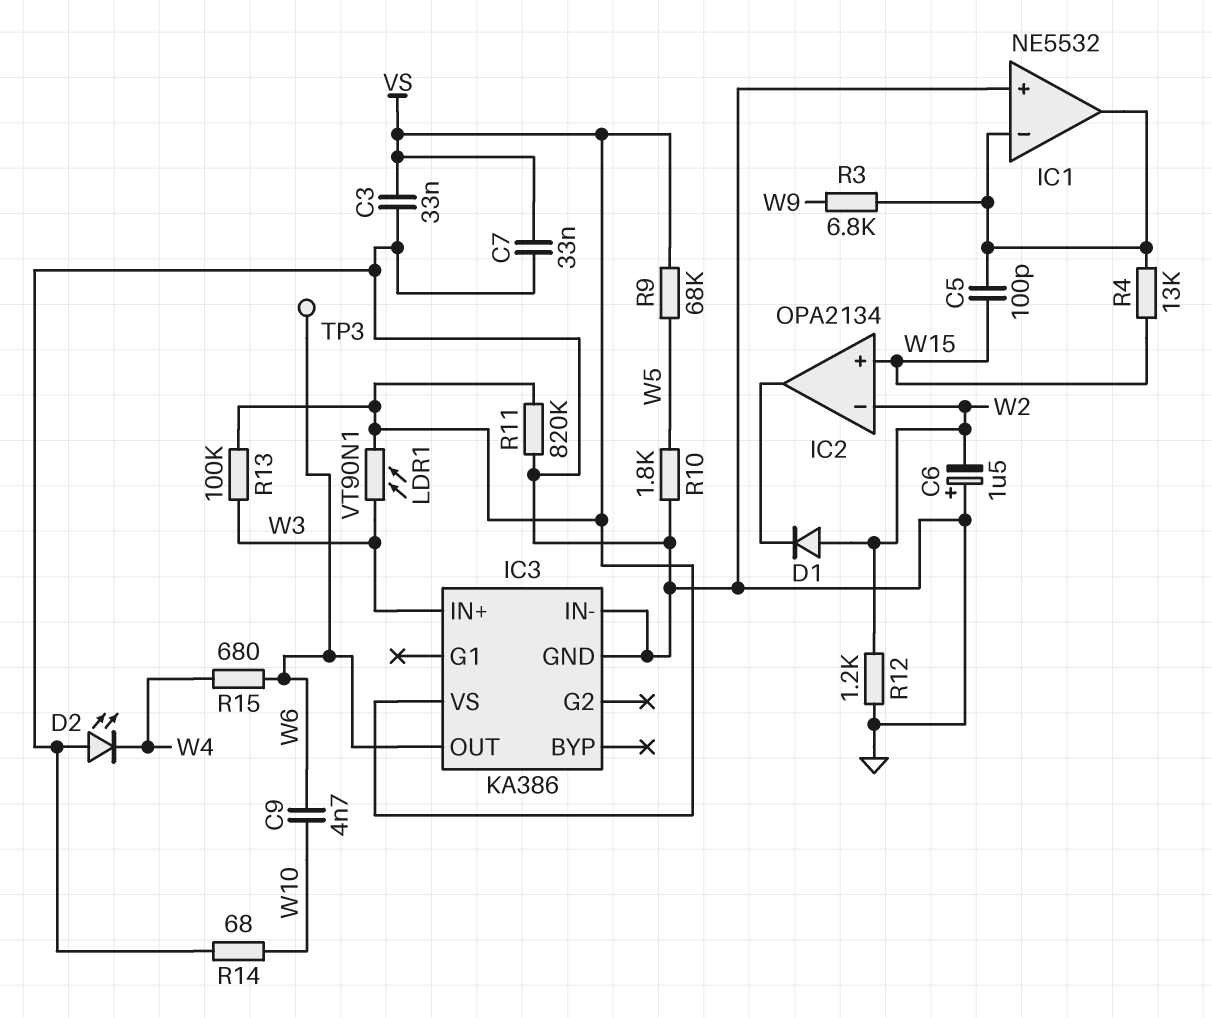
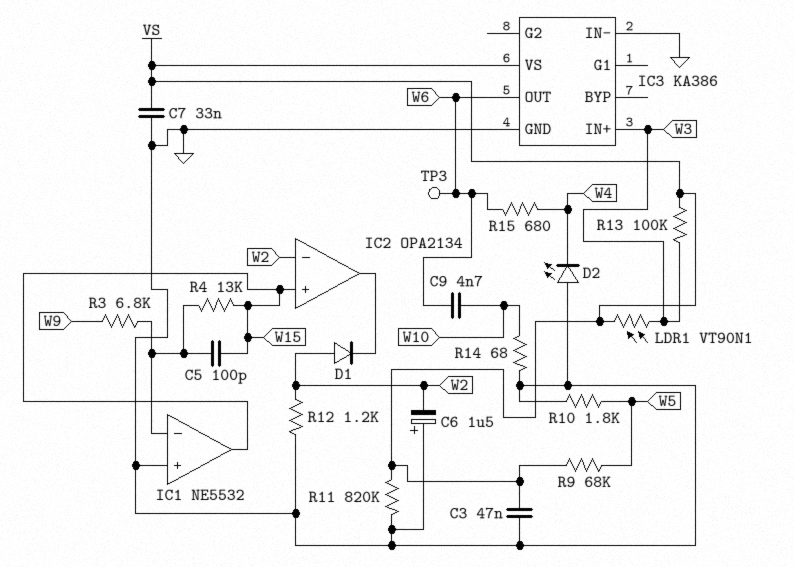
C3: 33nF (GND, VS) -> 47nF (GND, VS)
IC1 pin out: IC1/in- -> W15

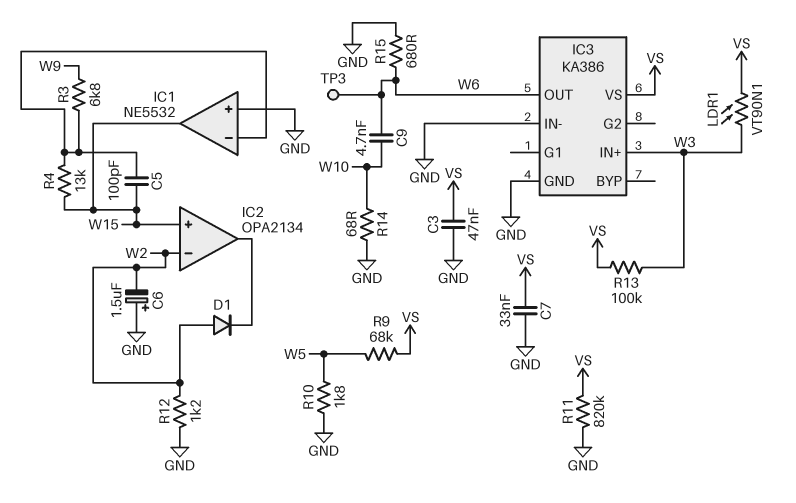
D2: LED (A GND, K W4) -> none
R15: 680 (W4, W6) -> 680 (GND, W6)

